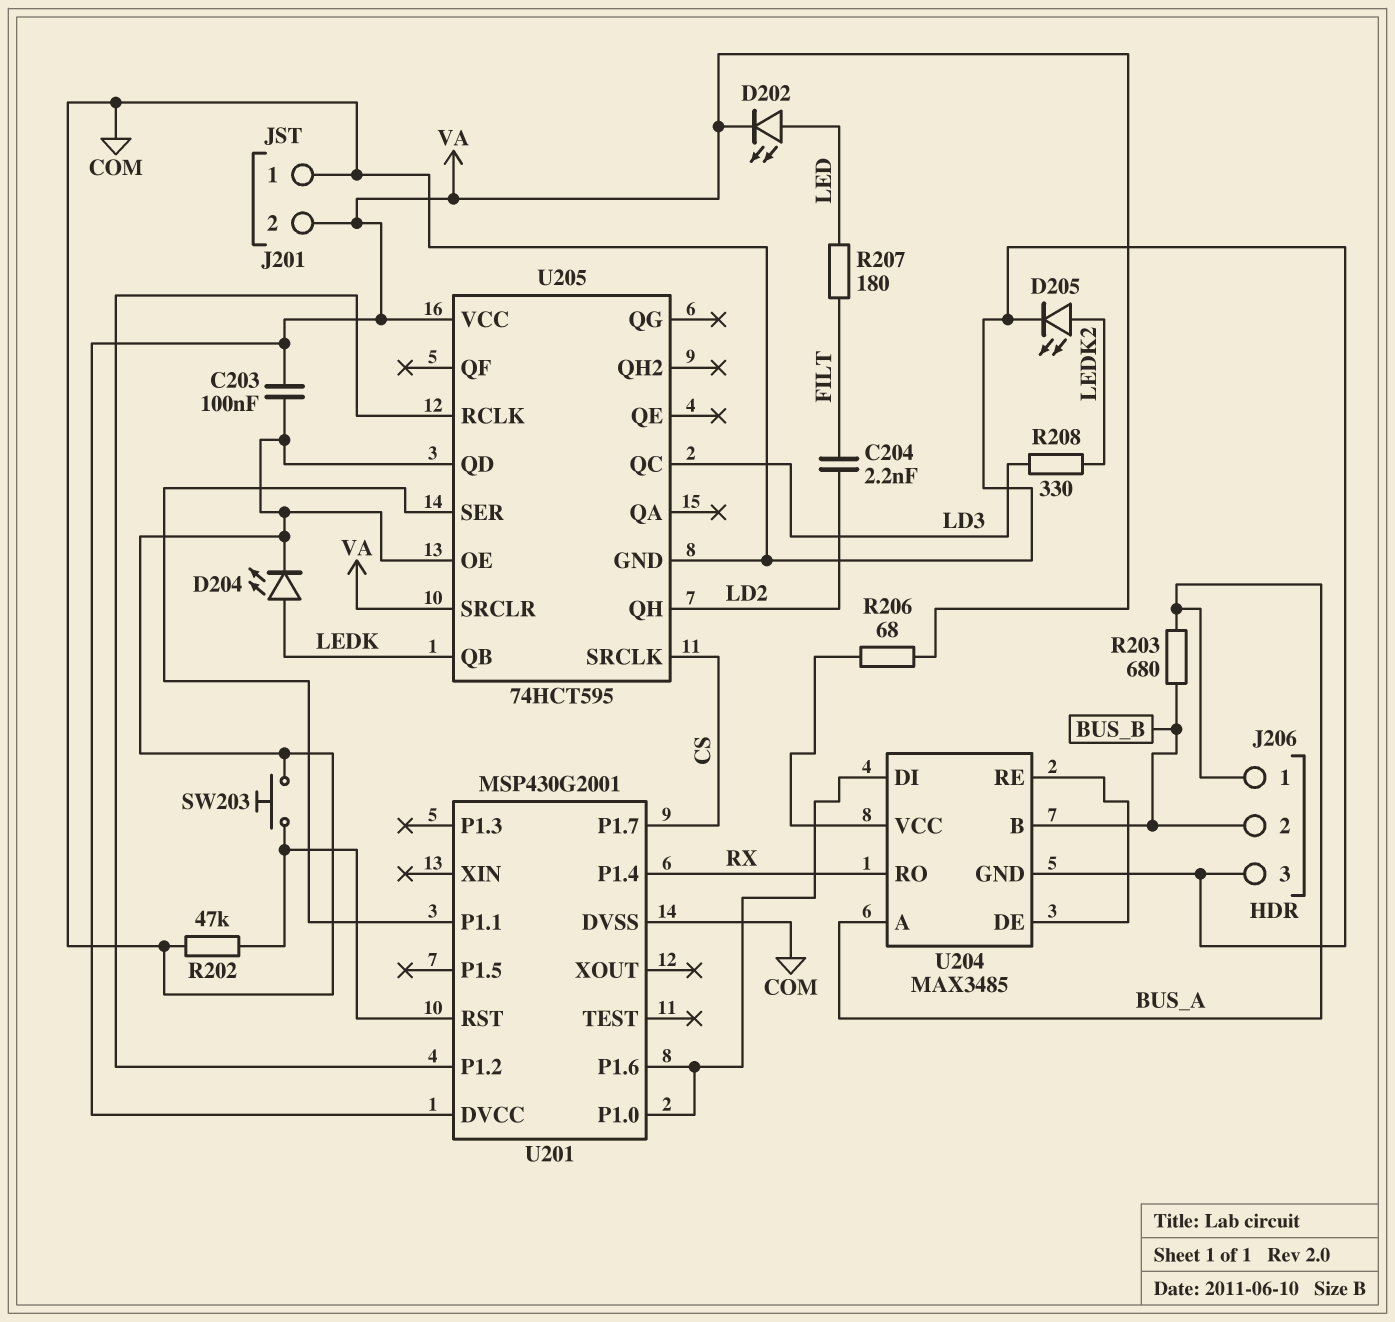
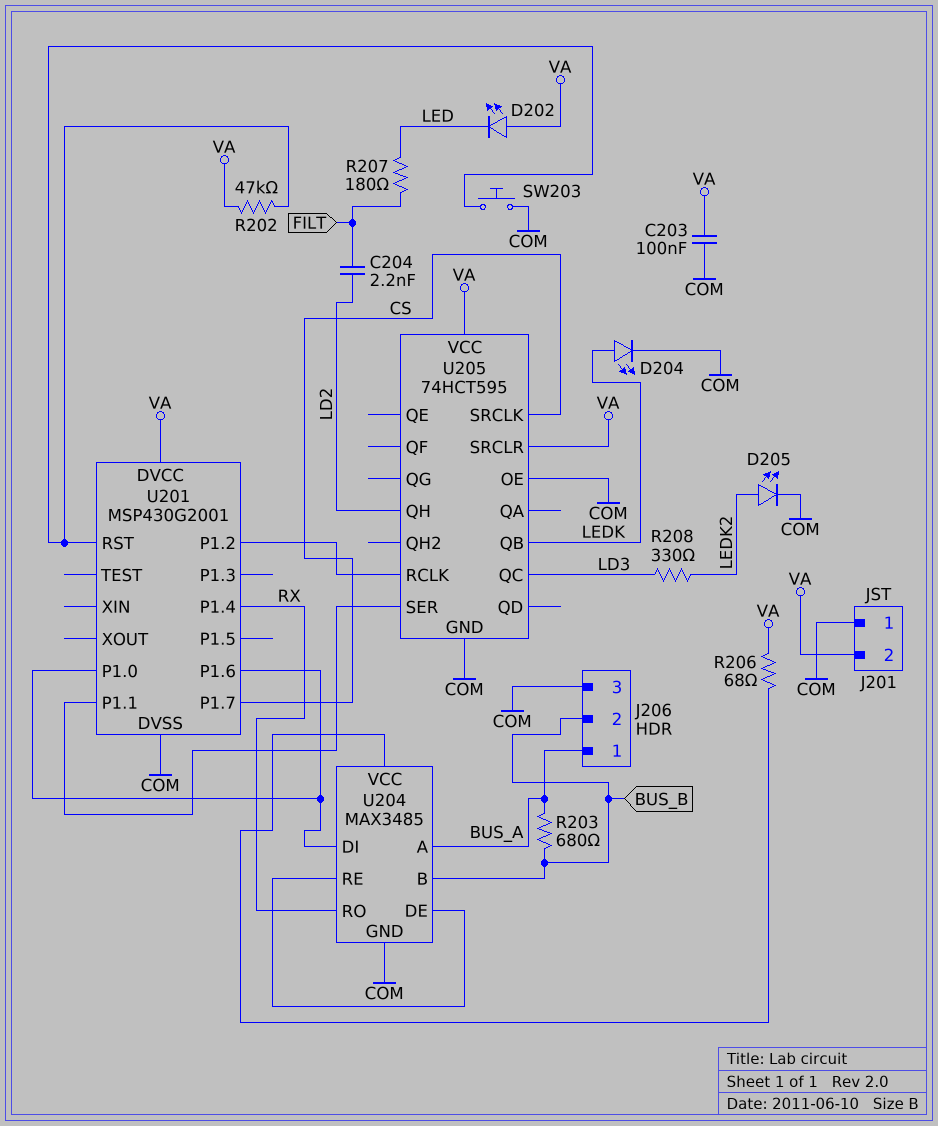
D202: LED (A LED, K VA) -> LED (A VA, K LED)
R202: 47k (COM, U201/RST) -> 47k (U201/RST, VA)
U205 pin QD: COM -> none

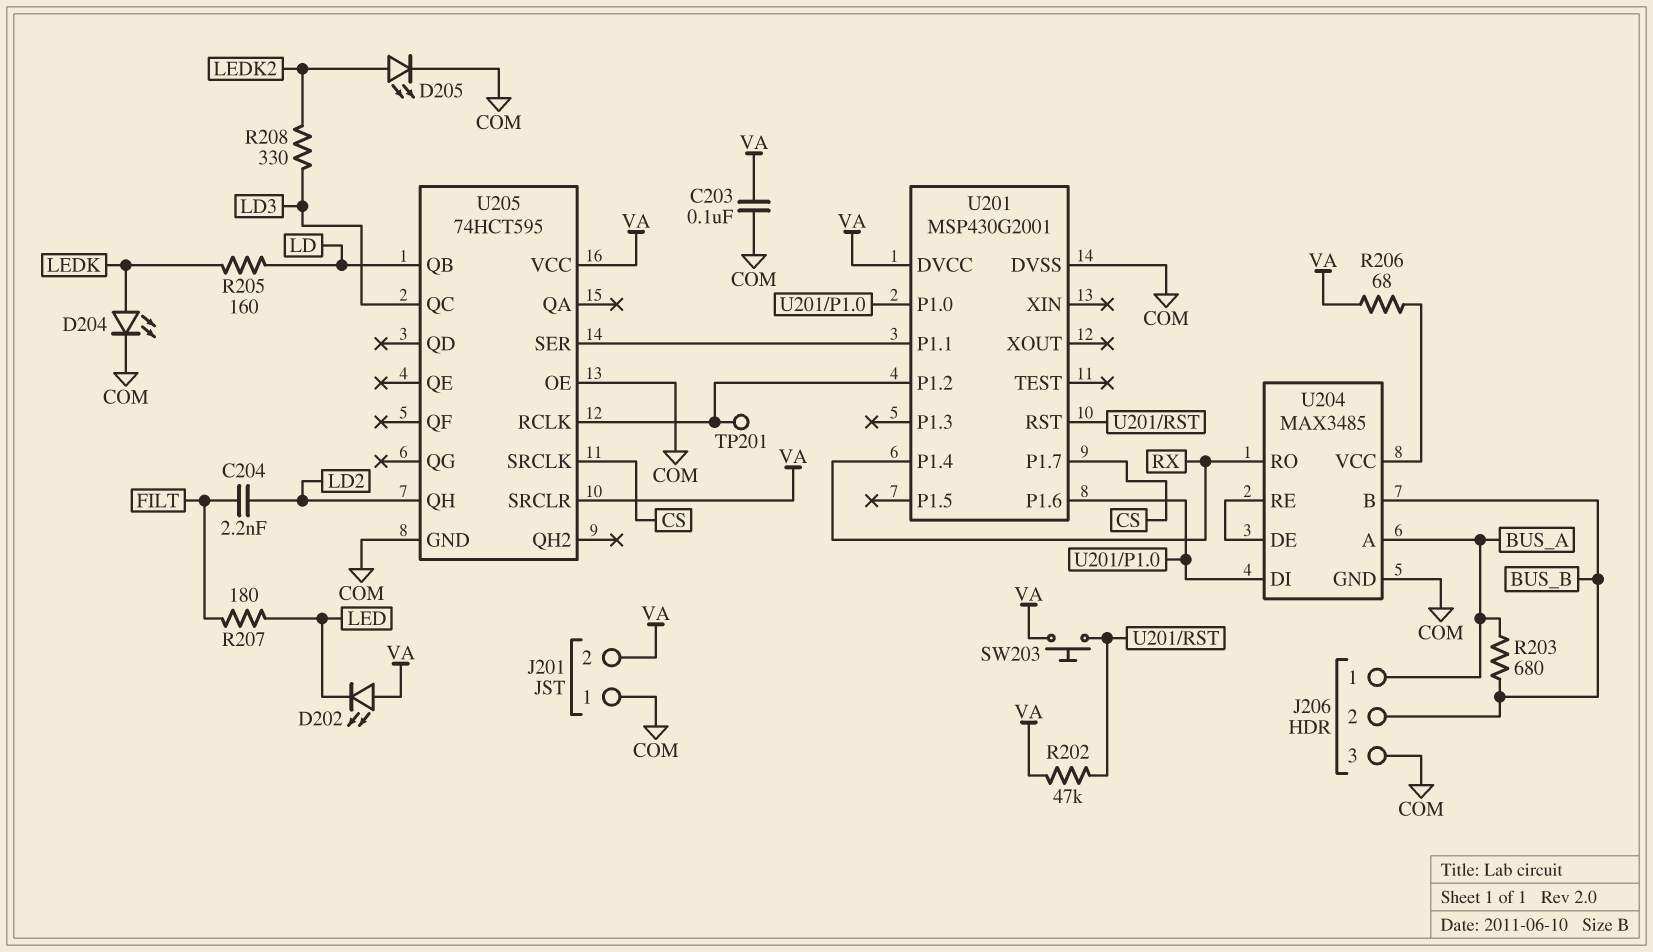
R205: none -> 160 (LD, LEDK)
SW203: button (COM, U201/RST) -> button (U201/RST, VA)
TP201: none -> test point (U201/P1.2)
U205 pin QB: LEDK -> LD

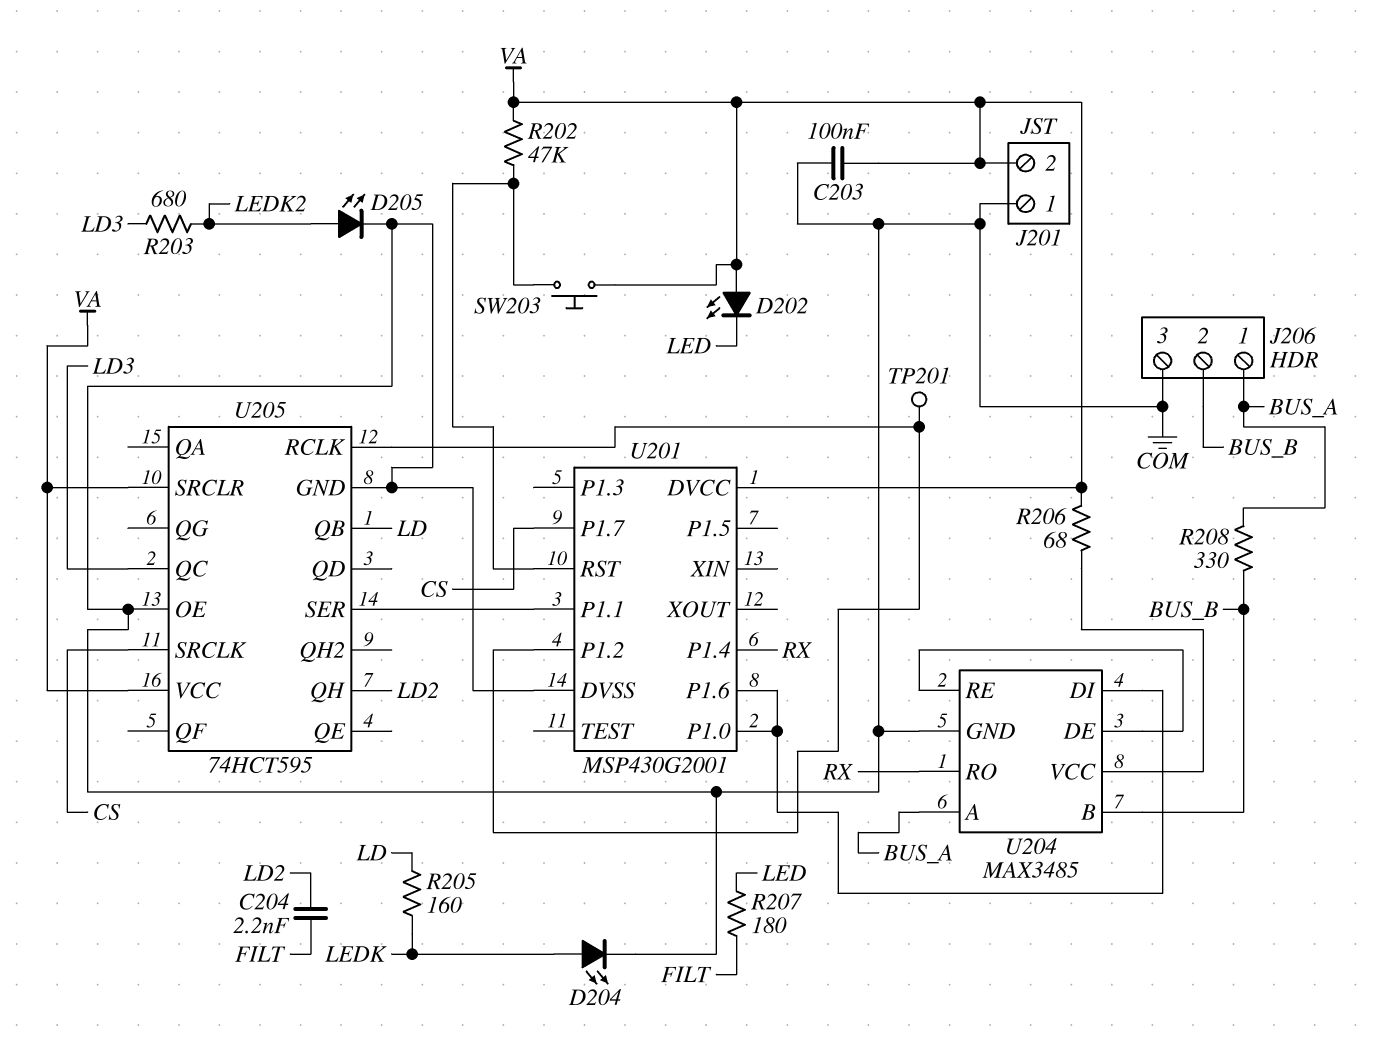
R203: 680 (BUS_A, BUS_B) -> 680 (LD3, LEDK2)
R208: 330 (LD3, LEDK2) -> 330 (BUS_A, BUS_B)

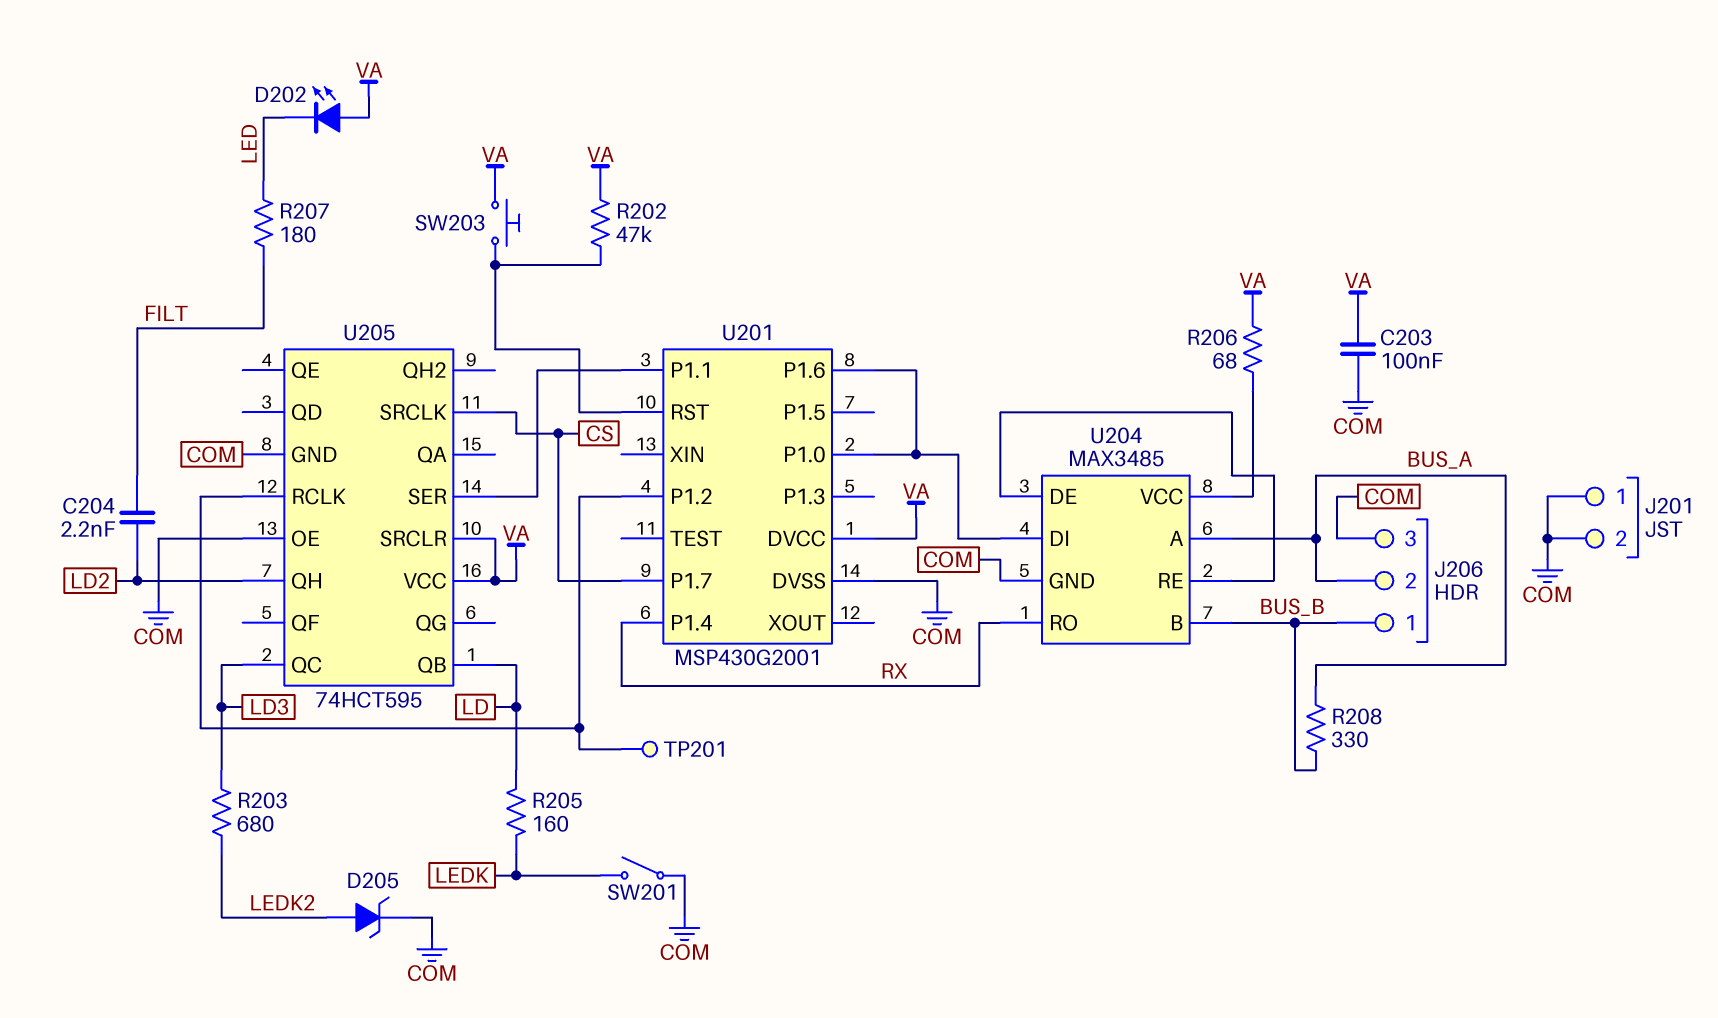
D204: LED (A LEDK, K COM) -> none
D205: LED (A LEDK2, K COM) -> zener (A LEDK2, K COM)
J201 pin 2: VA -> COM
J206 pin 1: BUS_A -> BUS_B
J206 pin 2: BUS_B -> BUS_A
SW201: none -> switch (COM, LEDK)

